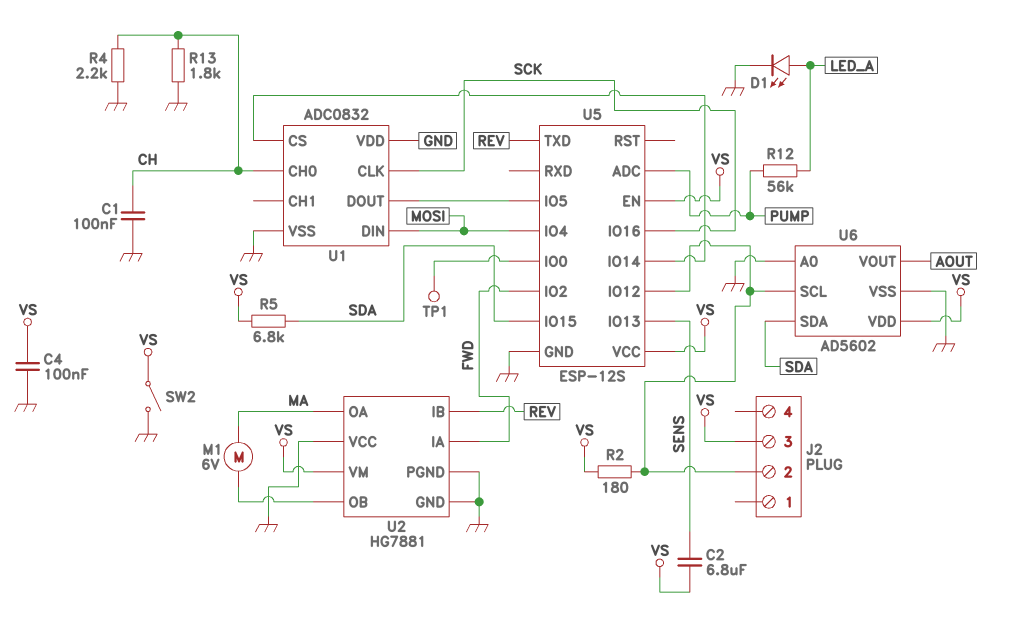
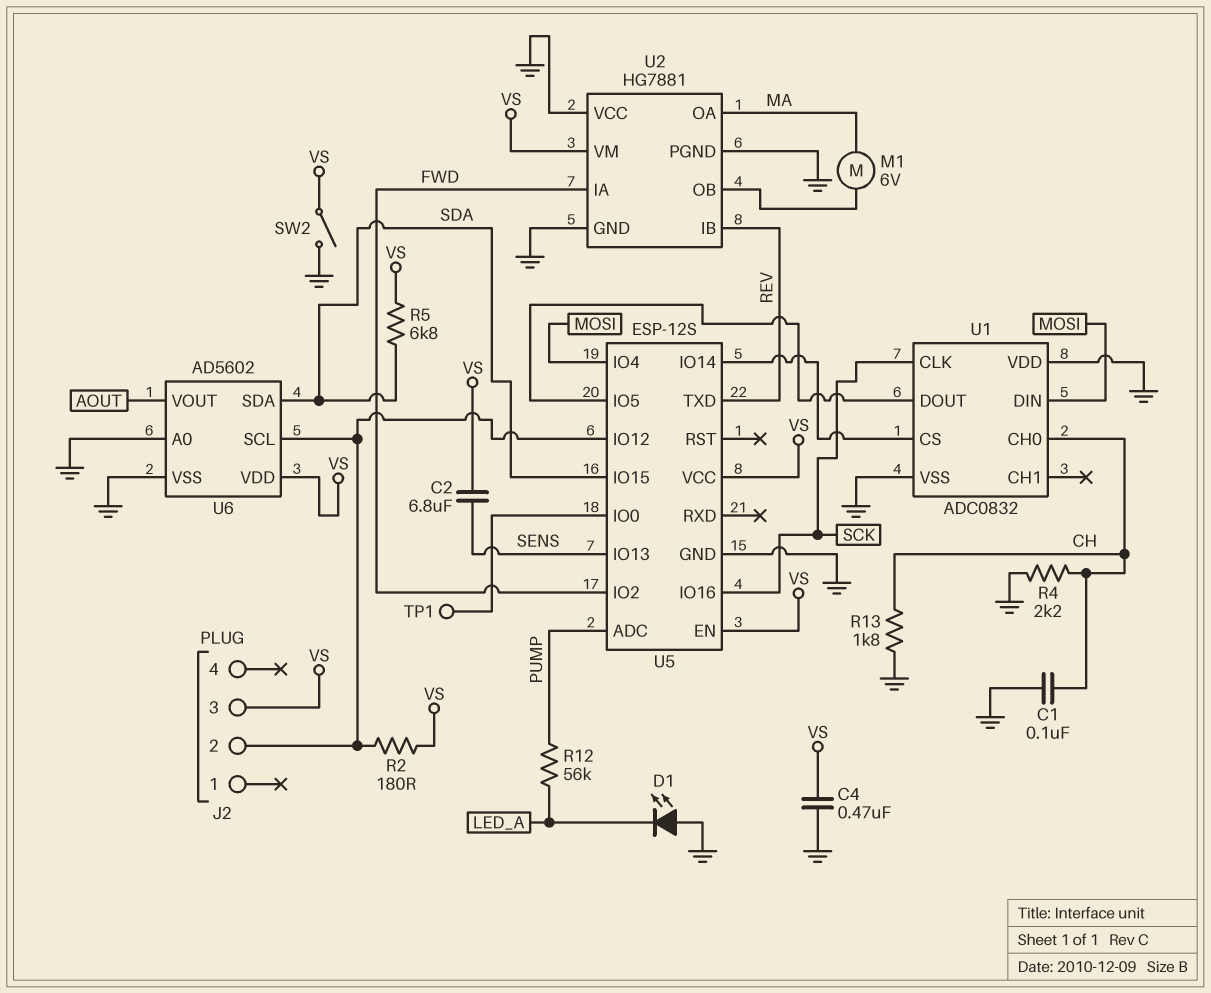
C4: 100nF (GND, VS) -> 470nF (GND, VS)
D1: LED (A LED_A, K GND) -> LED (A GND, K LED_A)

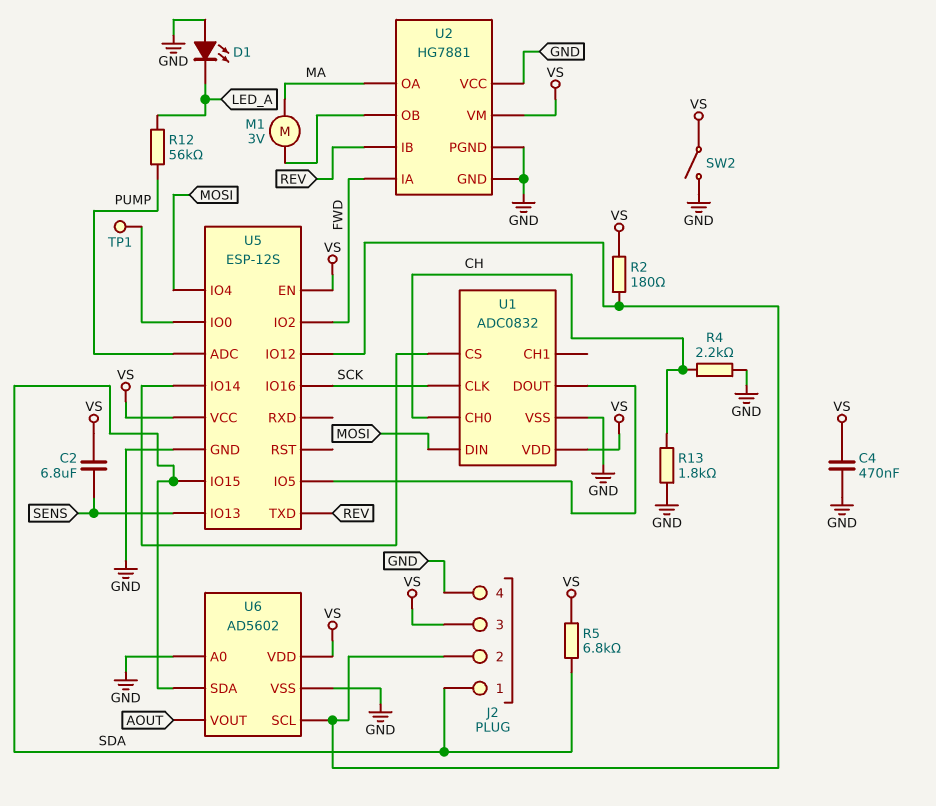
C1: 100nF (CH, GND) -> none
J2 pin 1: none -> SDA
J2 pin 4: none -> GND
M1: motor 6V (MA, U2/OB) -> motor 3V (MA, U2/OB)
U1 pin VDD: GND -> VS

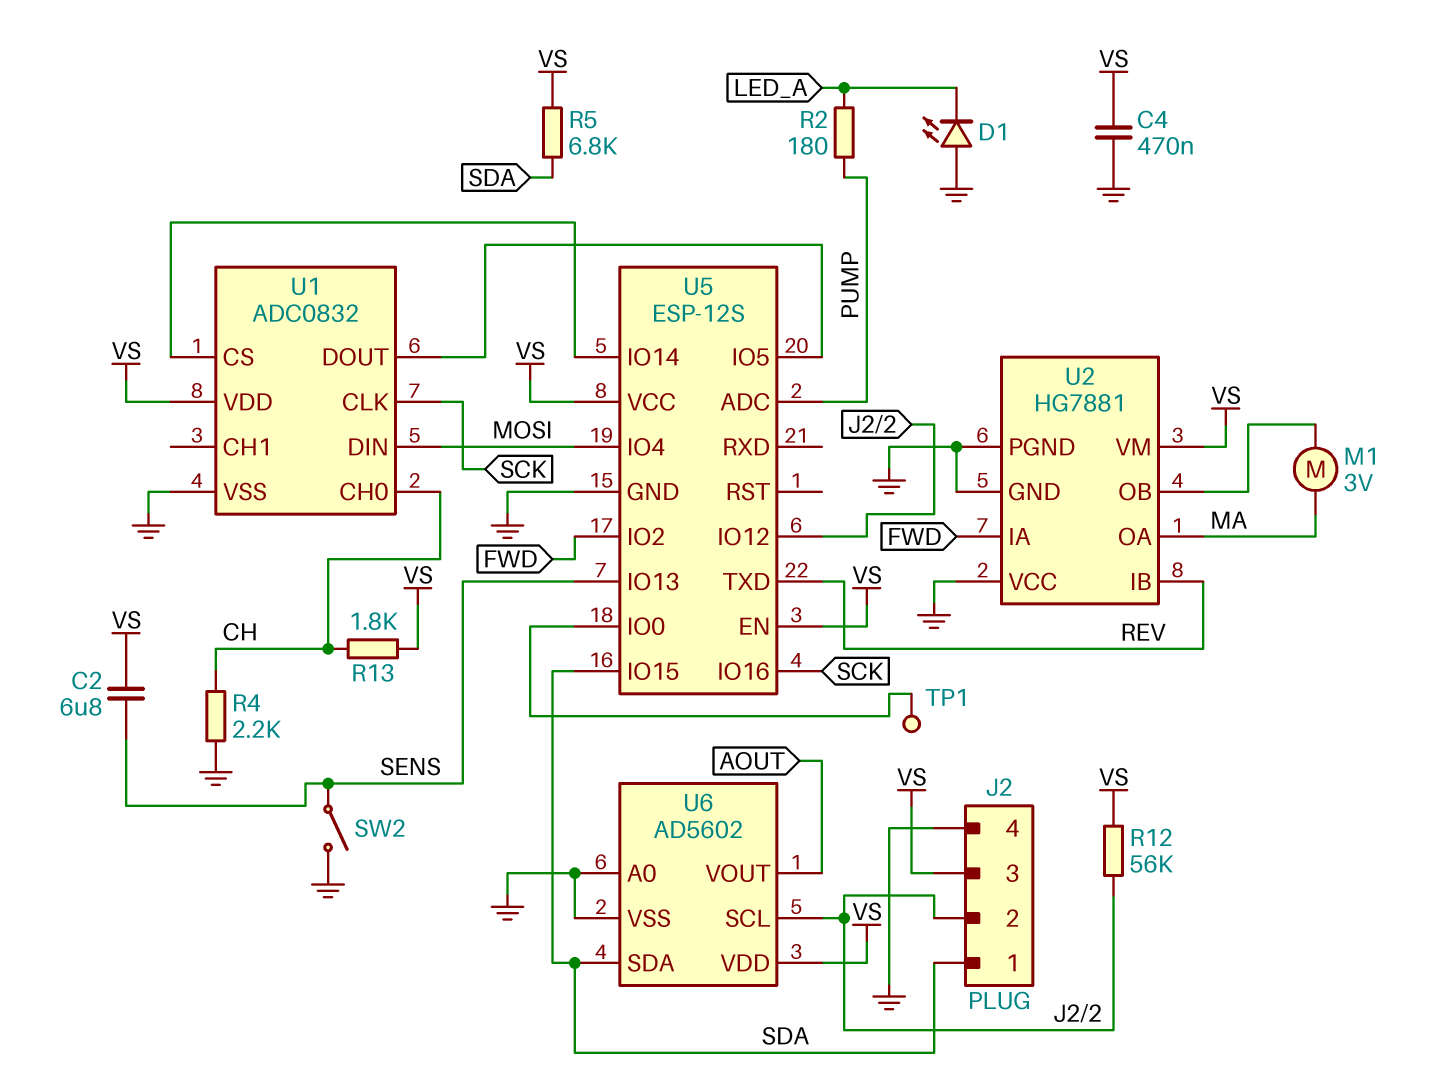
R2: 180 (J2/2, VS) -> 180 (LED_A, PUMP)
R12: 56k (LED_A, PUMP) -> 56k (J2/2, VS)
R13: 1.8k (CH, GND) -> 1.8k (CH, VS)
SW2: switch (GND, VS) -> switch (GND, SENS)

